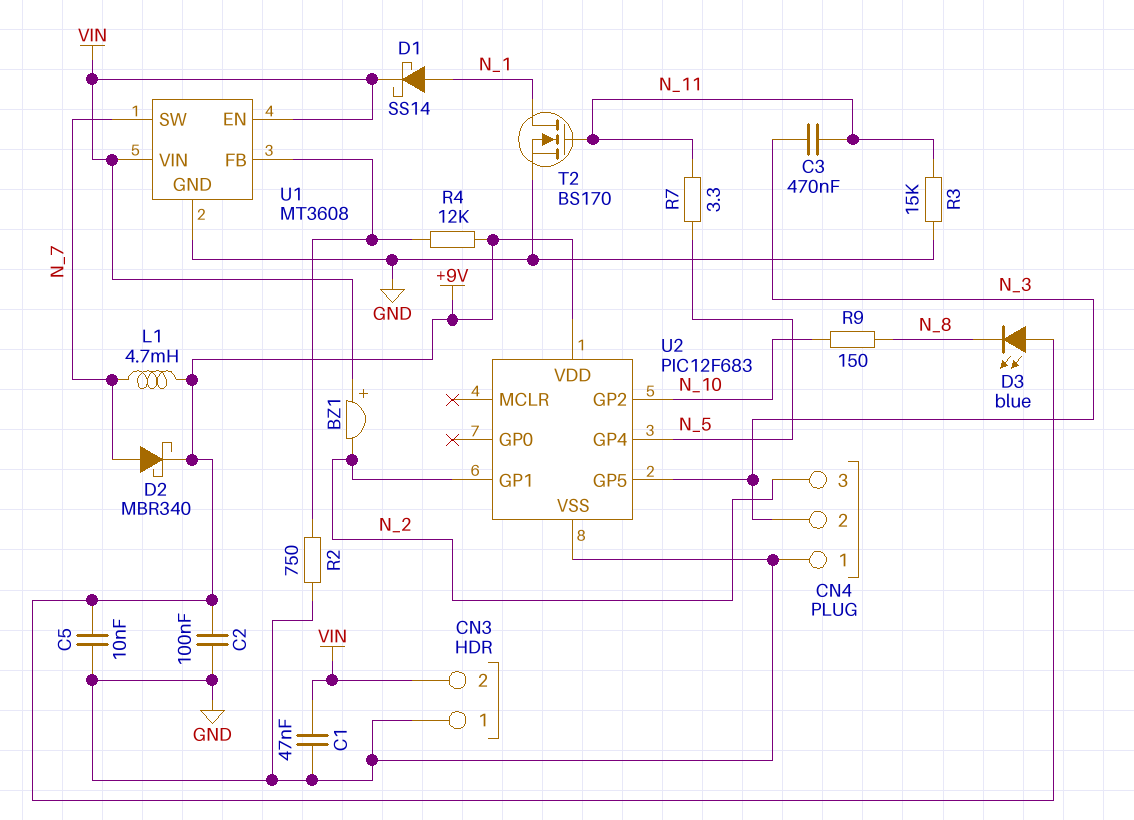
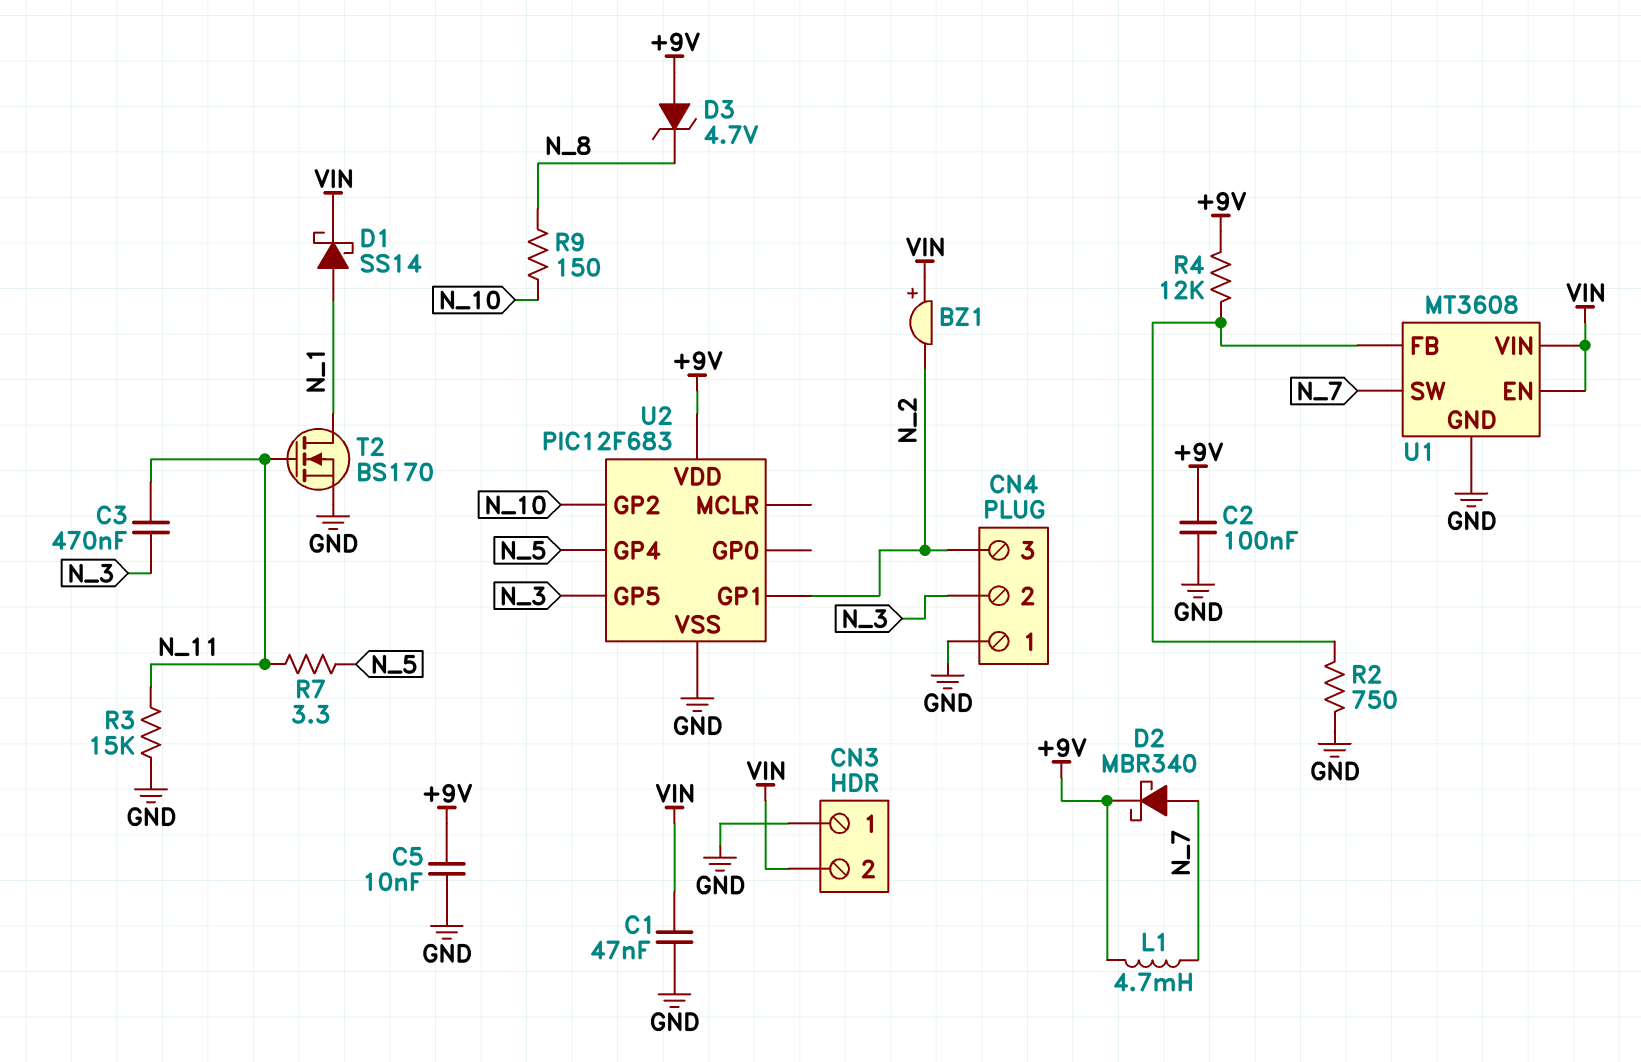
D3: LED blue (A +9V, K N_8) -> zener 4.7V (A +9V, K N_8)

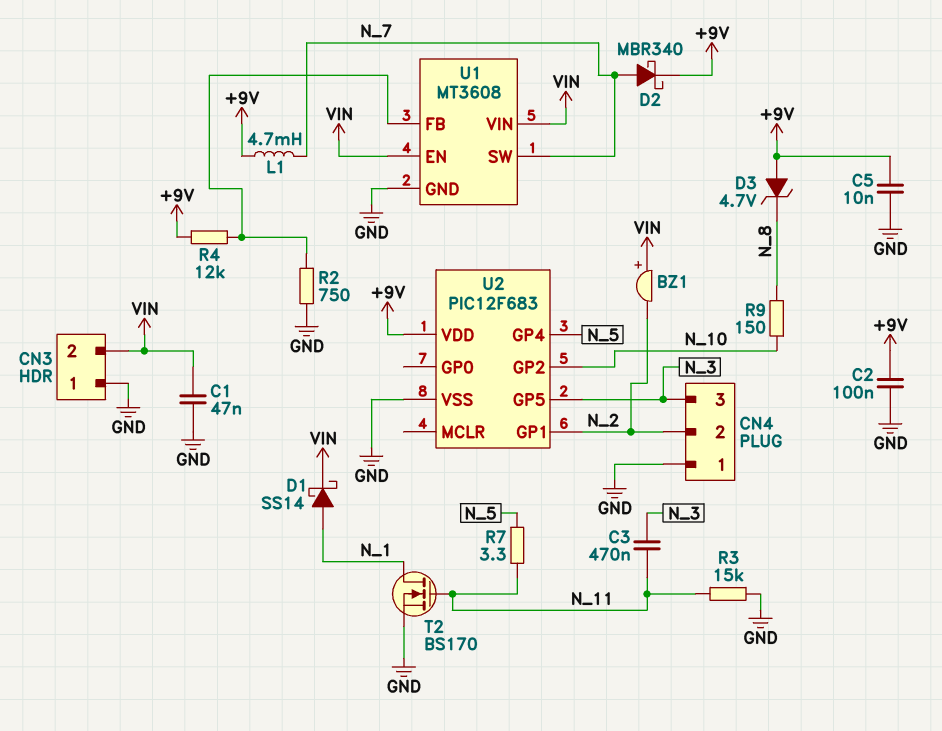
CN4 pin 2: N_3 -> N_2
CN4 pin 3: N_2 -> N_3

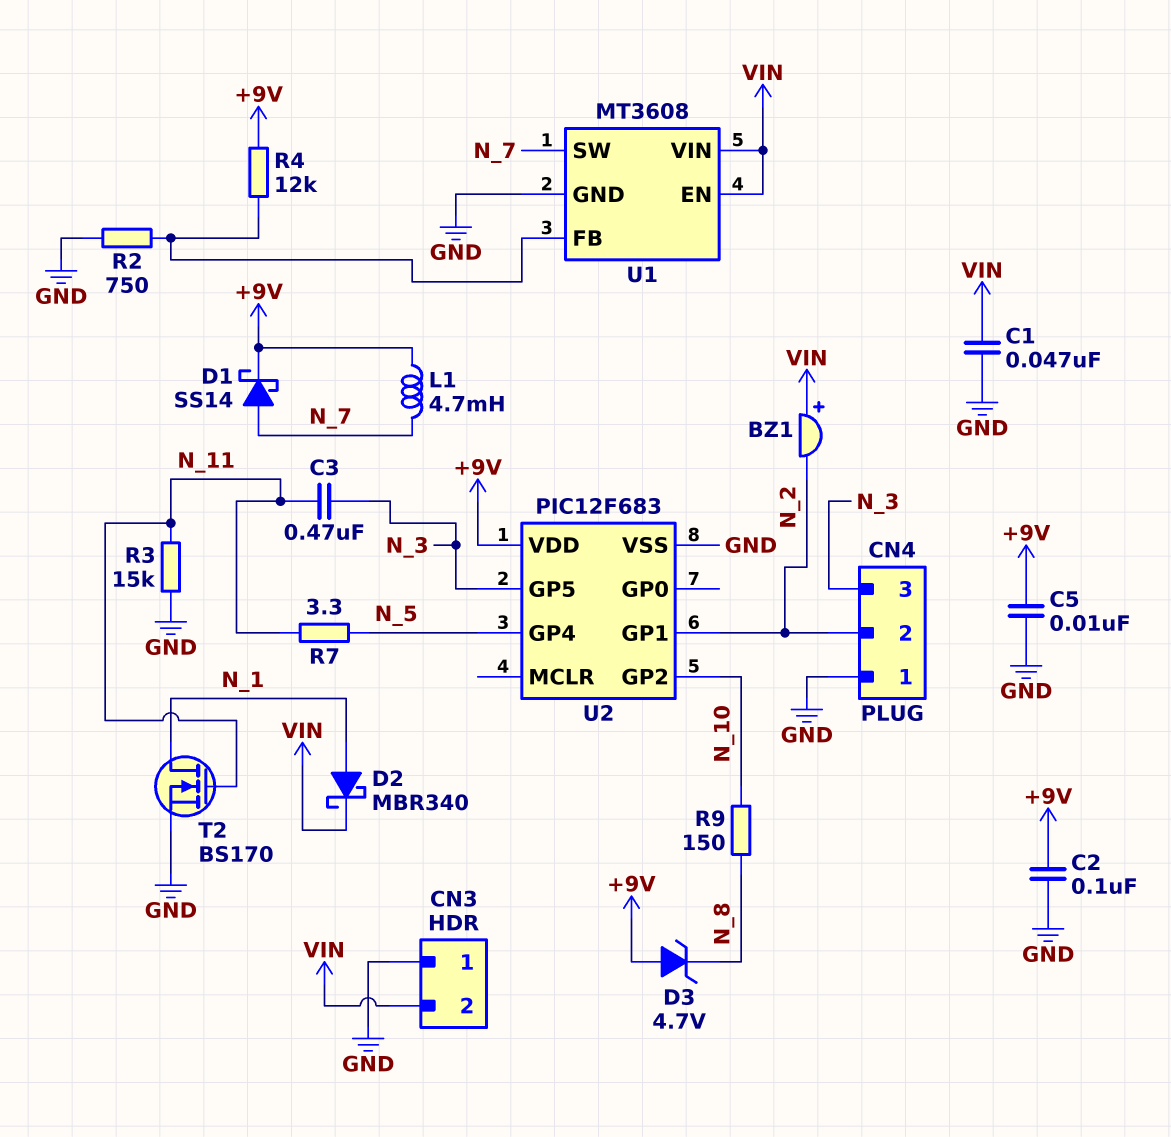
D1: schottky SS14 (A N_1, K VIN) -> schottky SS14 (A N_7, K +9V)
D2: schottky MBR340 (A N_7, K +9V) -> schottky MBR340 (A N_1, K VIN)

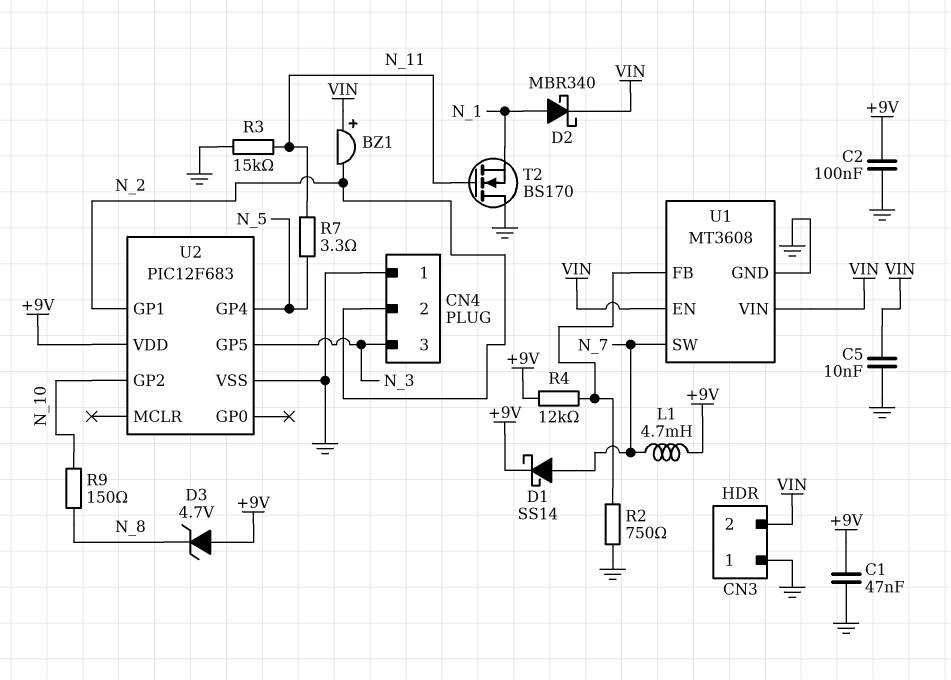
C1: 47nF (GND, VIN) -> 47nF (+9V, GND)
C3: 470nF (N_3, N_11) -> none
C5: 10nF (+9V, GND) -> 10nF (GND, VIN)
T2: NMOS BS170 (G N_11, D N_1, S GND) -> NMOS BS170 (G N_11, D GND, S N_1)

